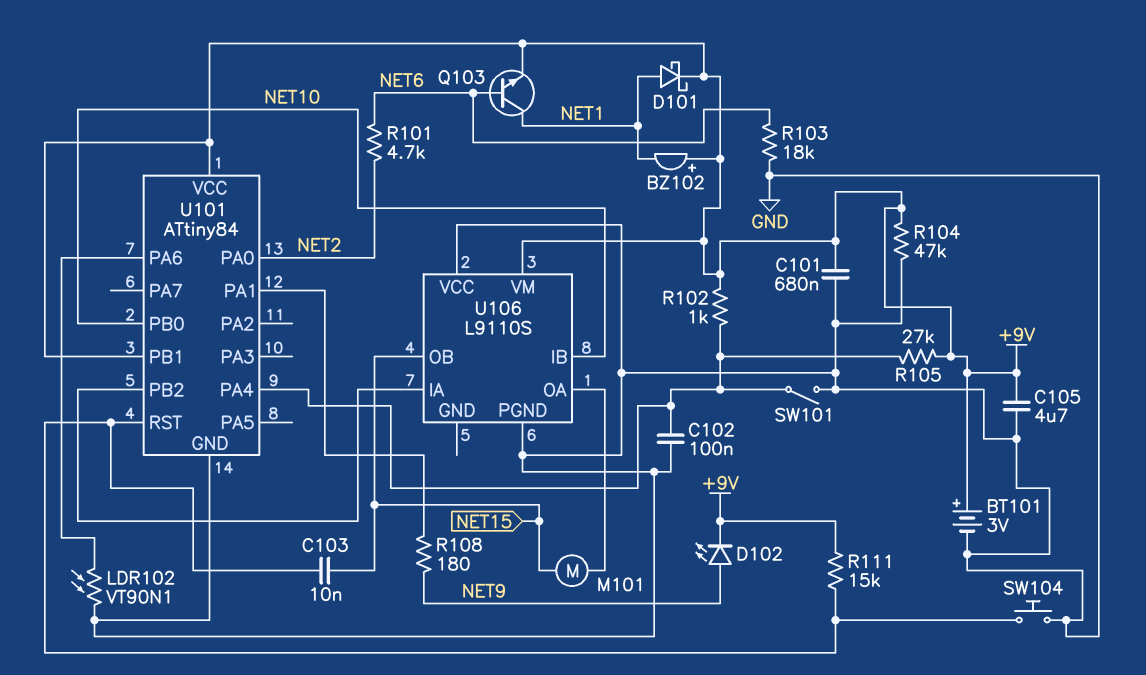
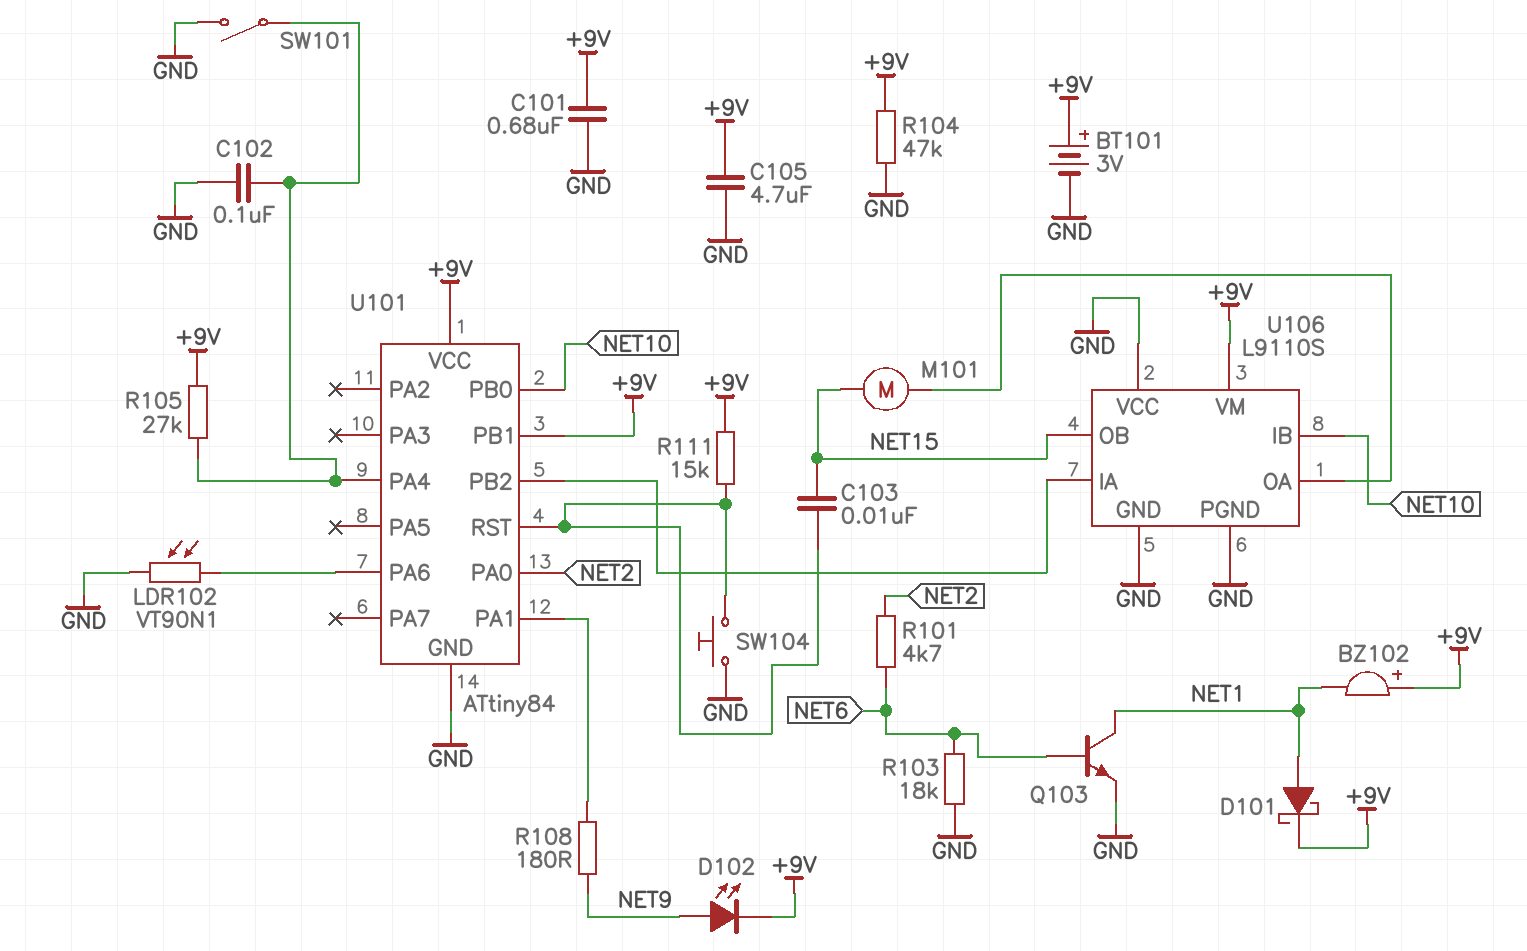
Q103: NPN (B NET6, C NET1, E +9V) -> NPN (B NET6, C NET1, E GND)
R102: 1k (+9V, U101/PA4) -> none
U106 pin GND: none -> GND

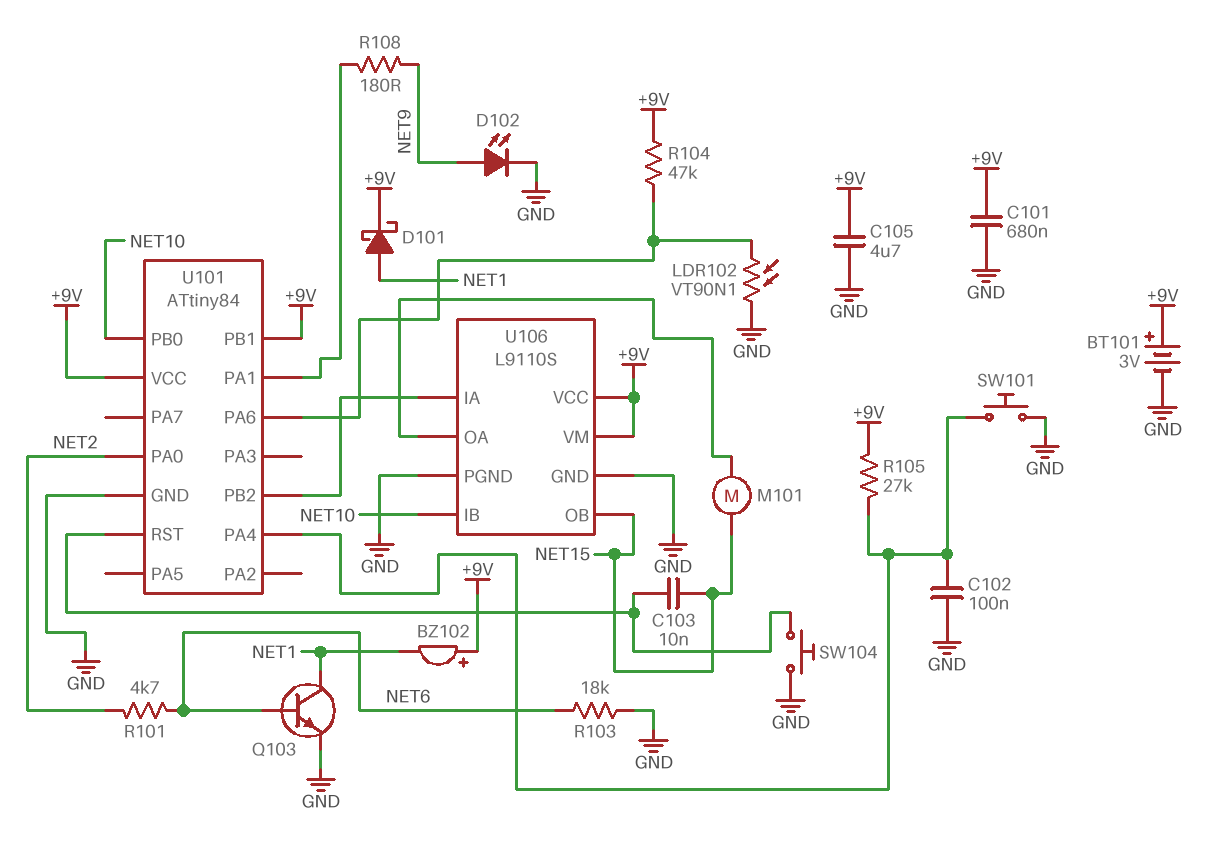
D102: LED (A NET9, K +9V) -> LED (A NET9, K GND)
R104: 47k (+9V, GND) -> 47k (+9V, U101/PA6)
R111: 15k (+9V, U101/RST) -> none
SW101: switch (GND, U101/PA4) -> button (GND, U101/PA4)
U106 pin VCC: GND -> +9V

